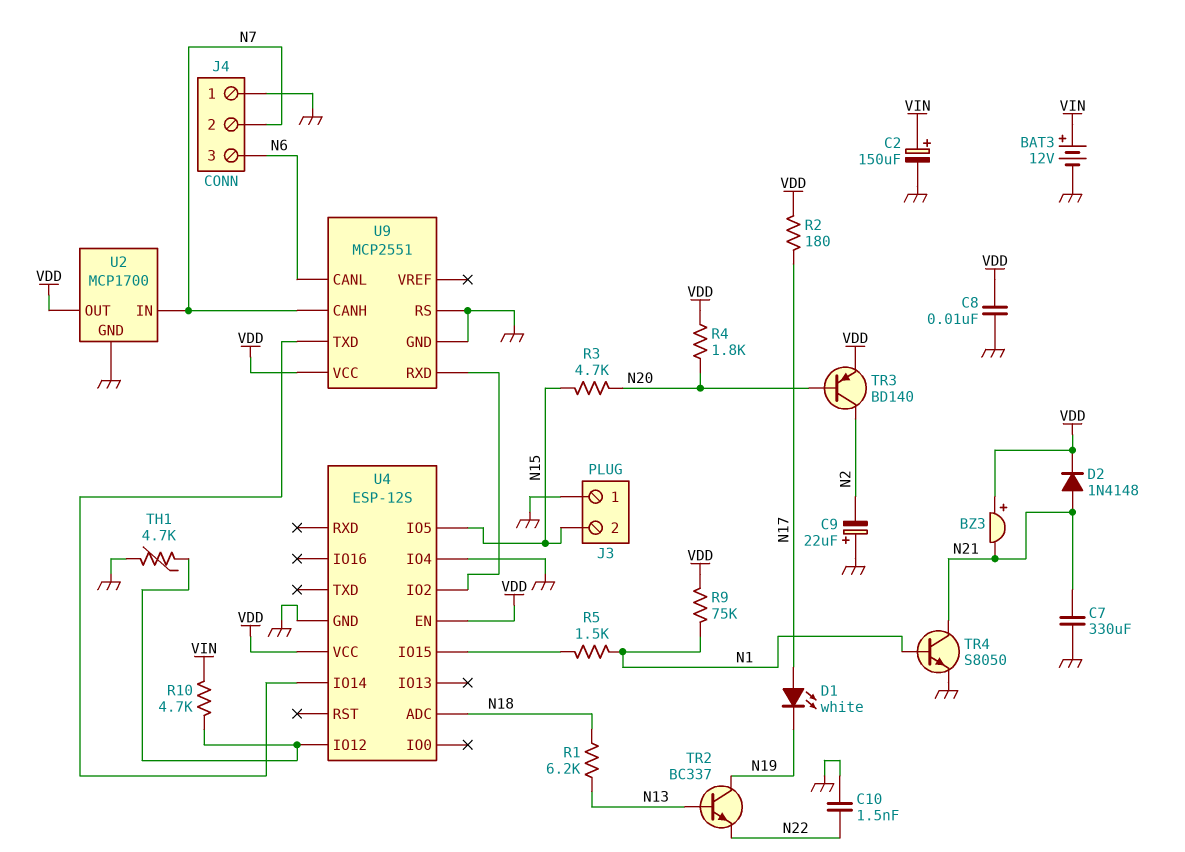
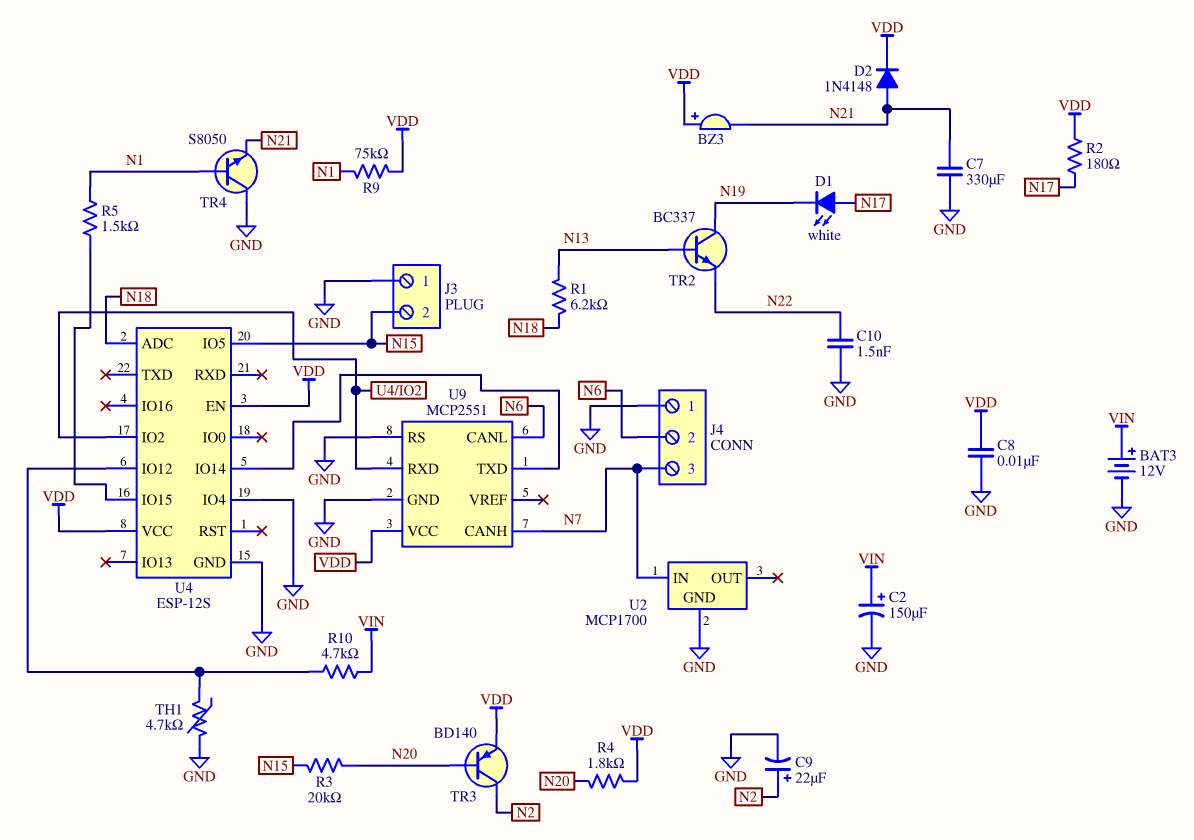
C9: 22uF (plus GND, minus N2) -> 22uF (plus N2, minus GND)
J4 pin 2: N7 -> N6
J4 pin 3: N6 -> N7
R3: 4.7k (N15, N20) -> 20k (N15, N20)
TR4: NPN S8050 (B N1, C N21, E GND) -> NPN S8050 (B N1, C GND, E N21)
U2 pin OUT: VDD -> none

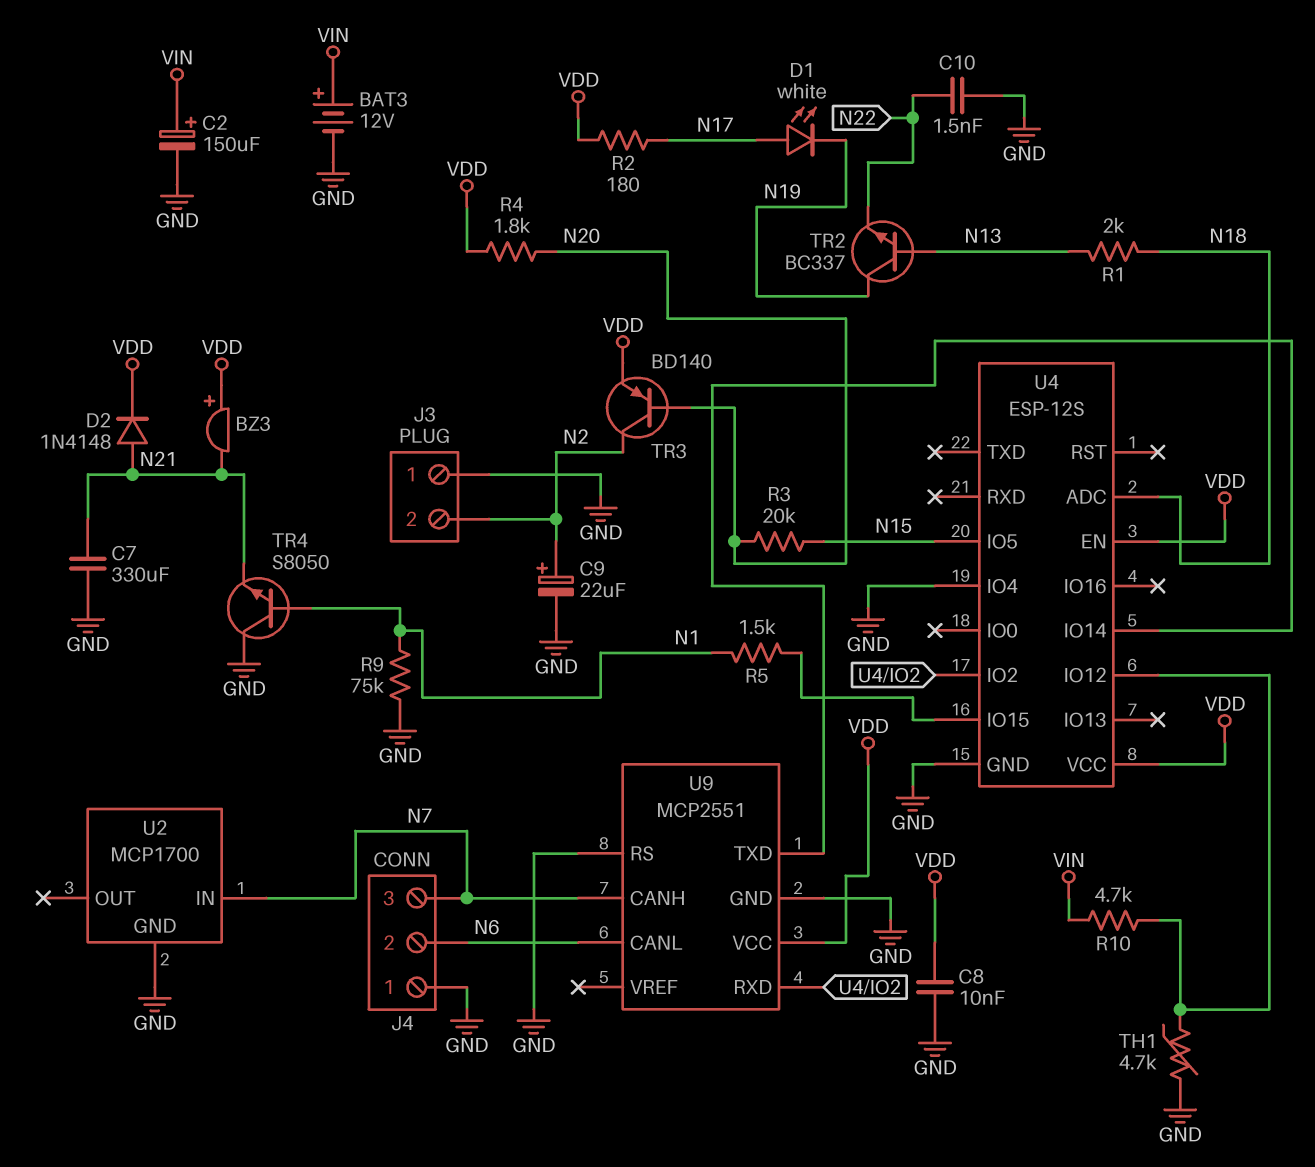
J3 pin 2: N15 -> N2
R1: 6.2k (N13, N18) -> 2k (N13, N18)
R9: 75k (N1, VDD) -> 75k (GND, N1)

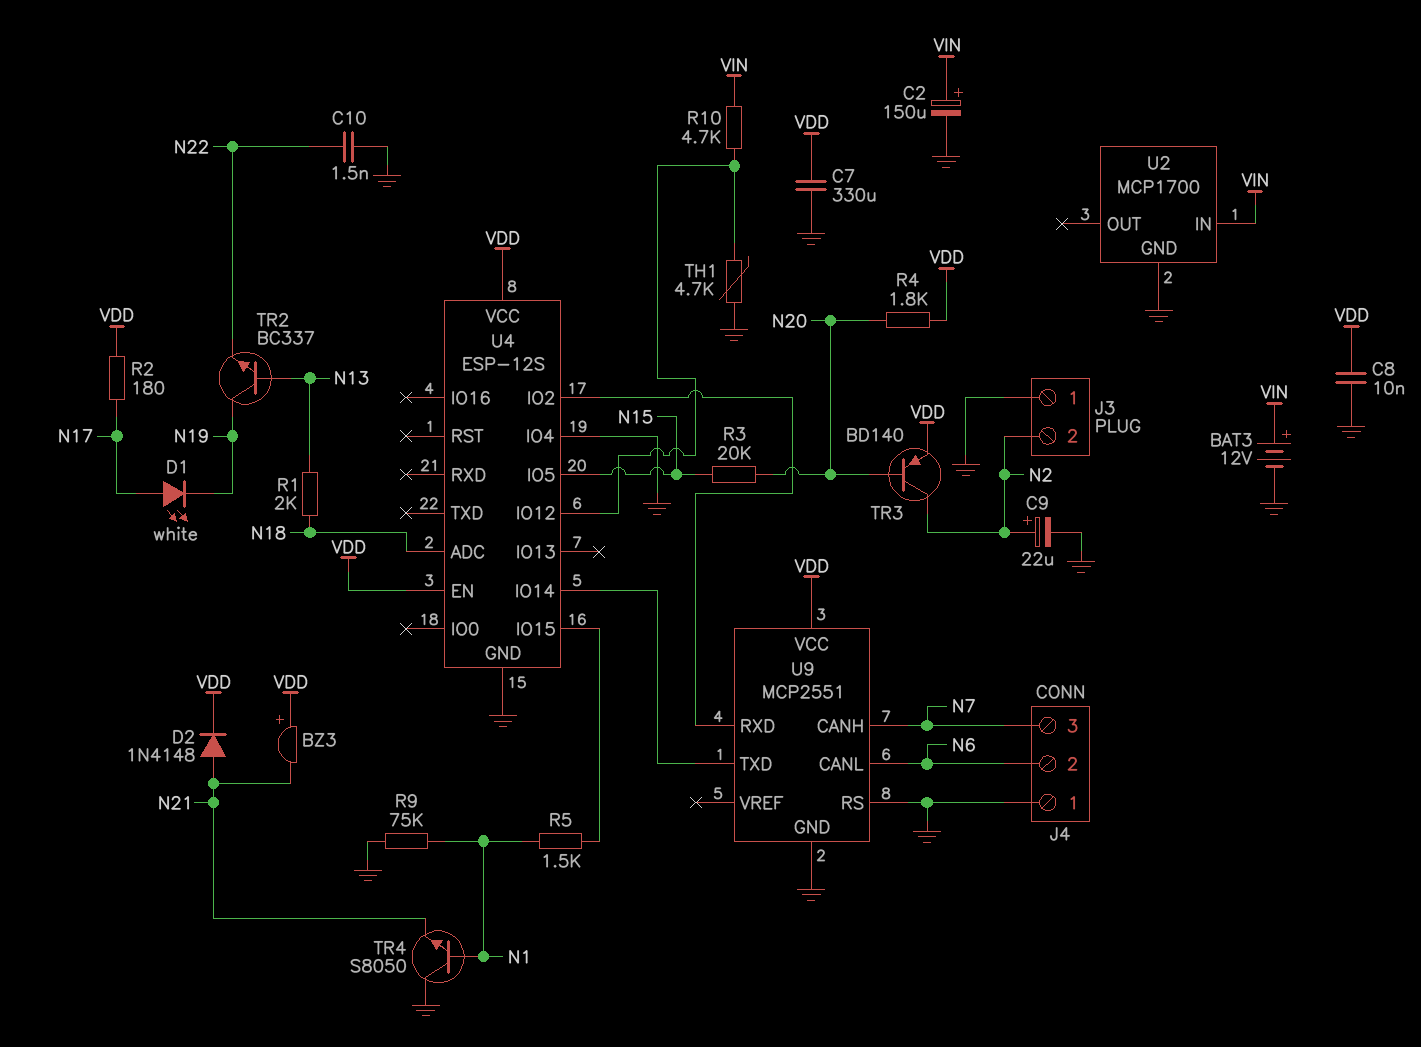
C7: 330uF (GND, N21) -> 330uF (GND, VDD)
U2 pin IN: N7 -> VIN

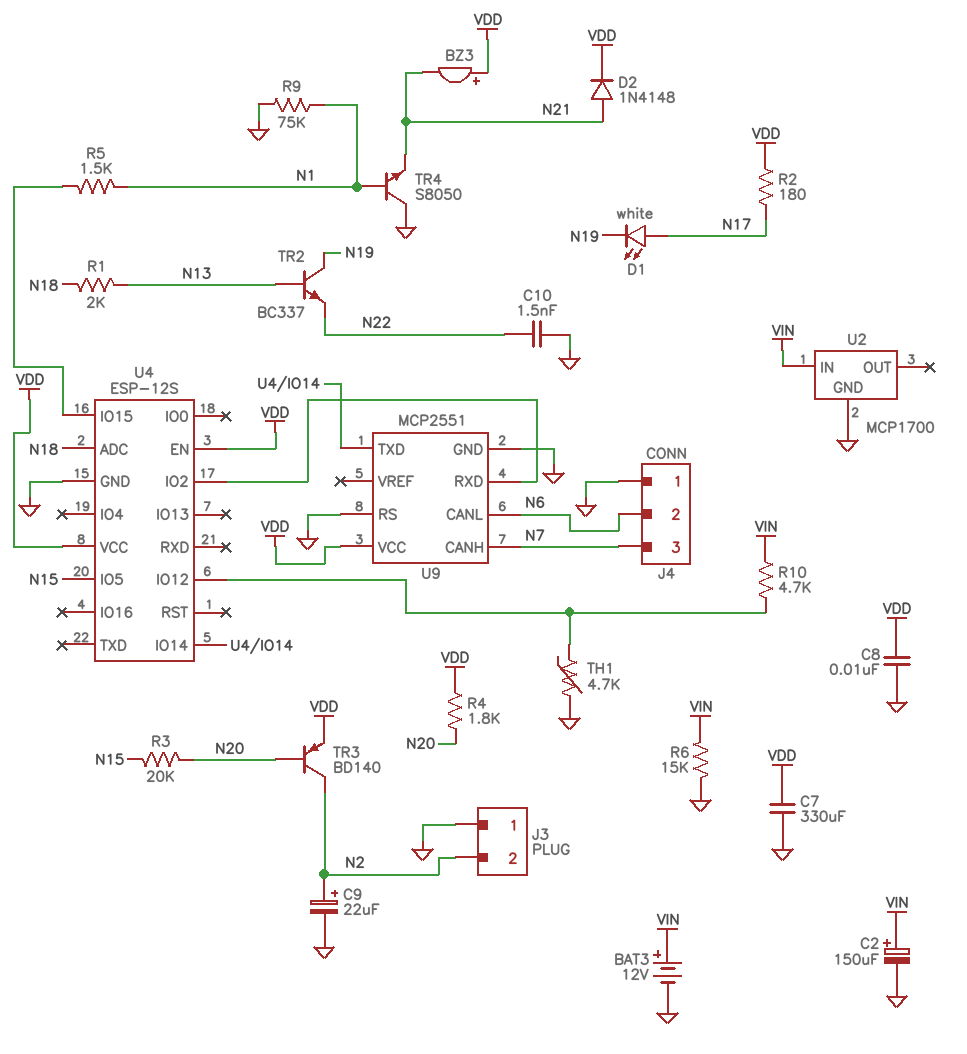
R6: none -> 15k (GND, VIN)
U4 pin IO4: GND -> none

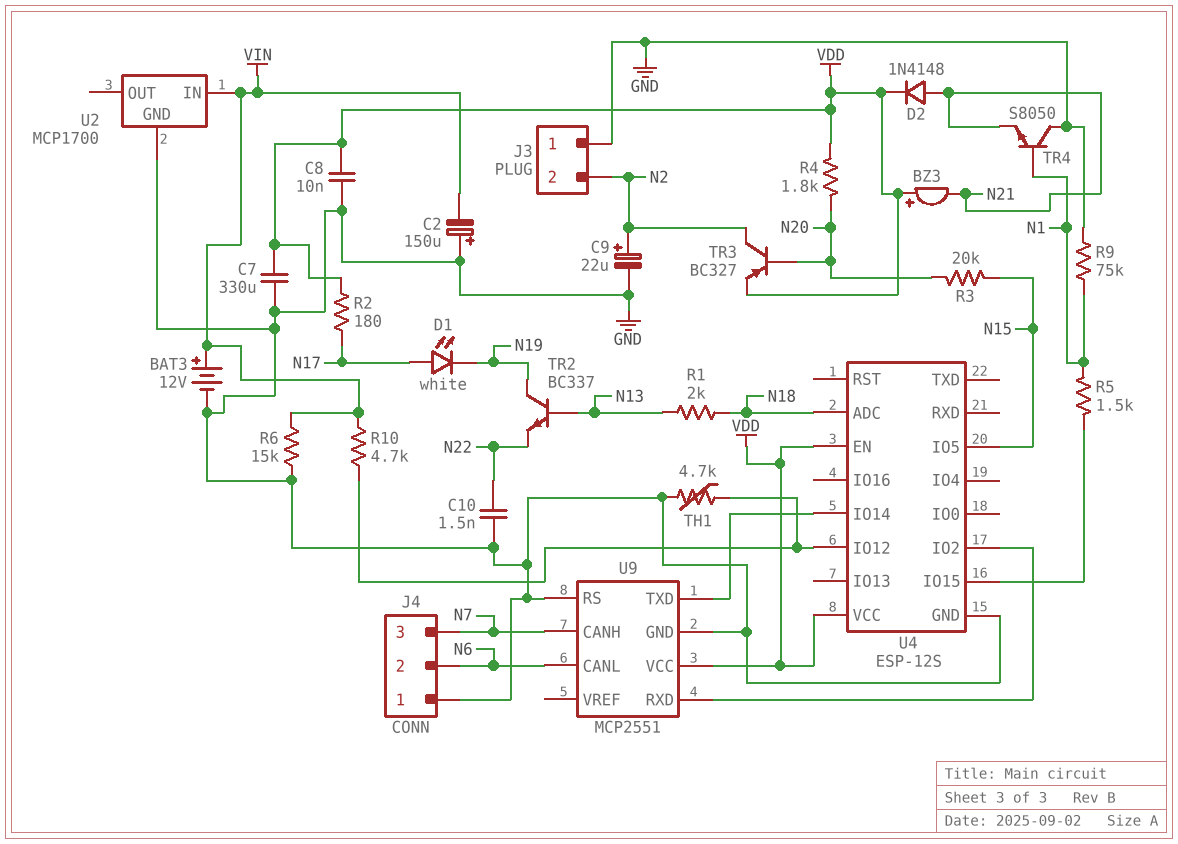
C2: 150uF (plus VIN, minus GND) -> 150uF (plus GND, minus VIN)
TR3: PNP BD140 (B N20, C N2, E VDD) -> PNP BC327 (B N20, C N2, E VDD)

